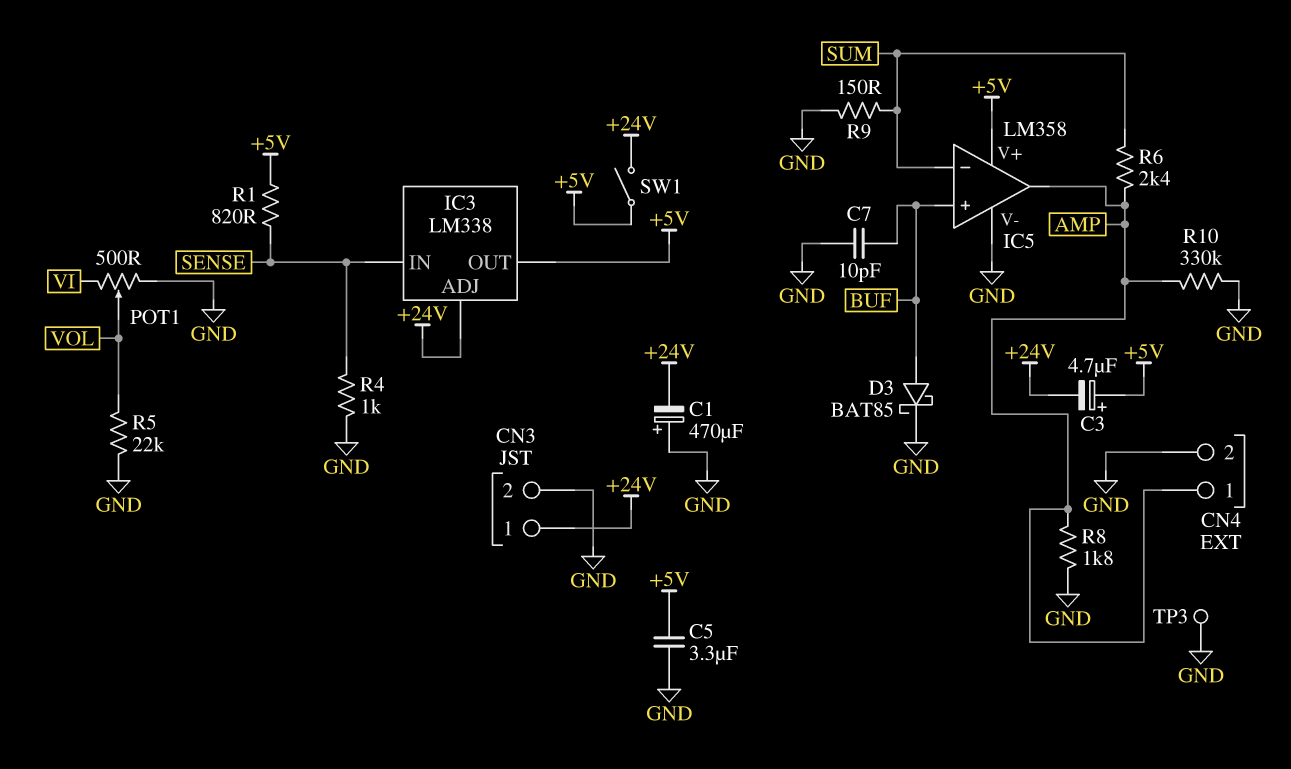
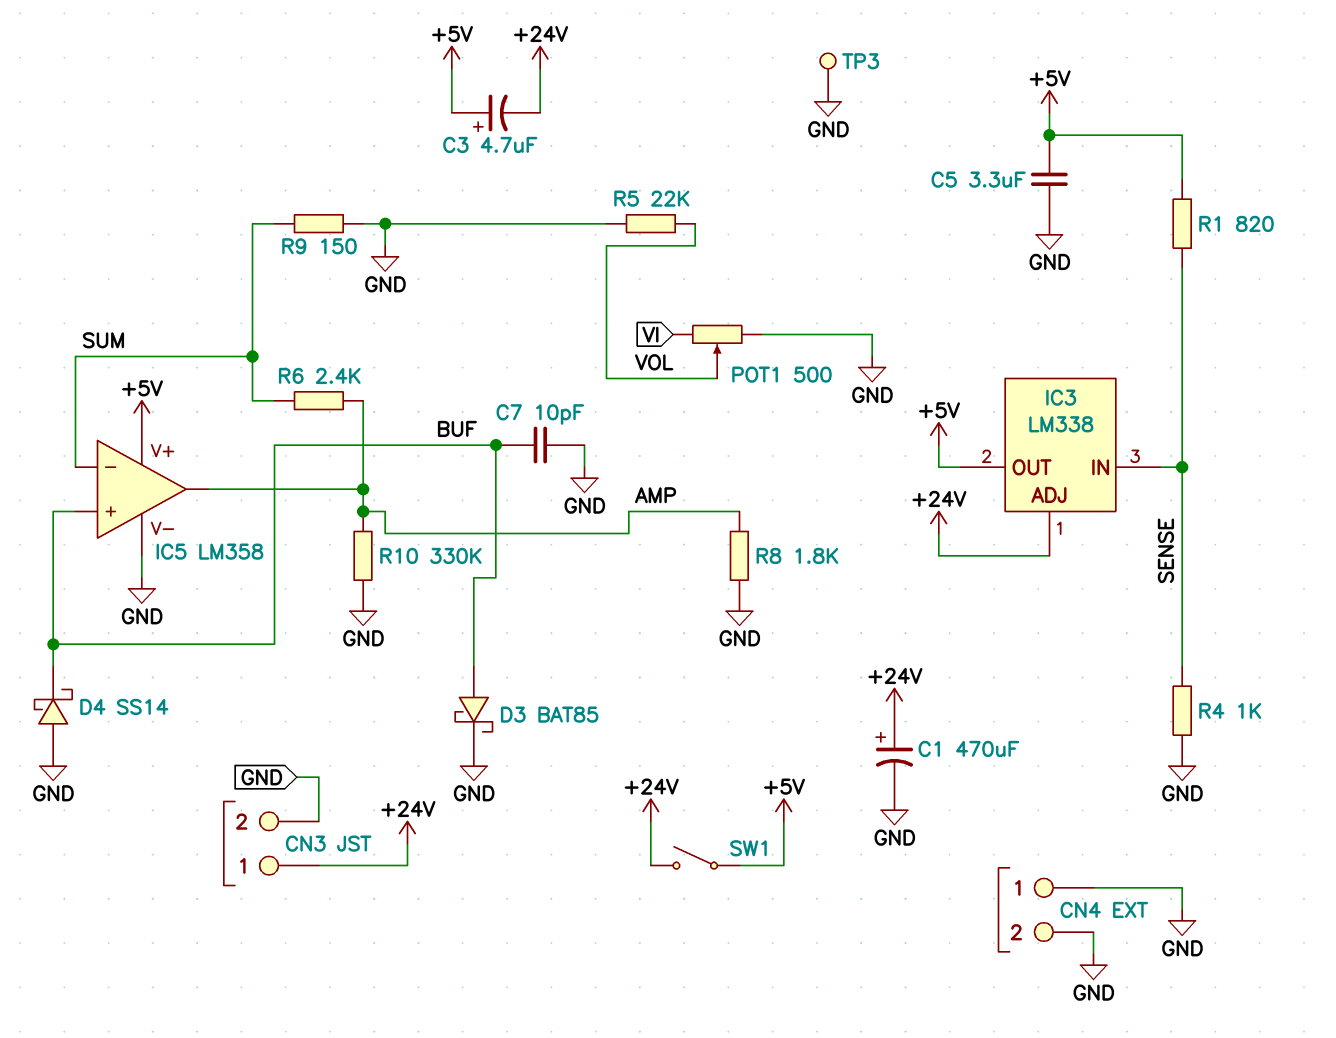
C1: 470uF (plus GND, minus +24V) -> 470uF (plus +24V, minus GND)
CN4 pin 1: AMP -> GND
D4: none -> schottky SS14 (A GND, K BUF)

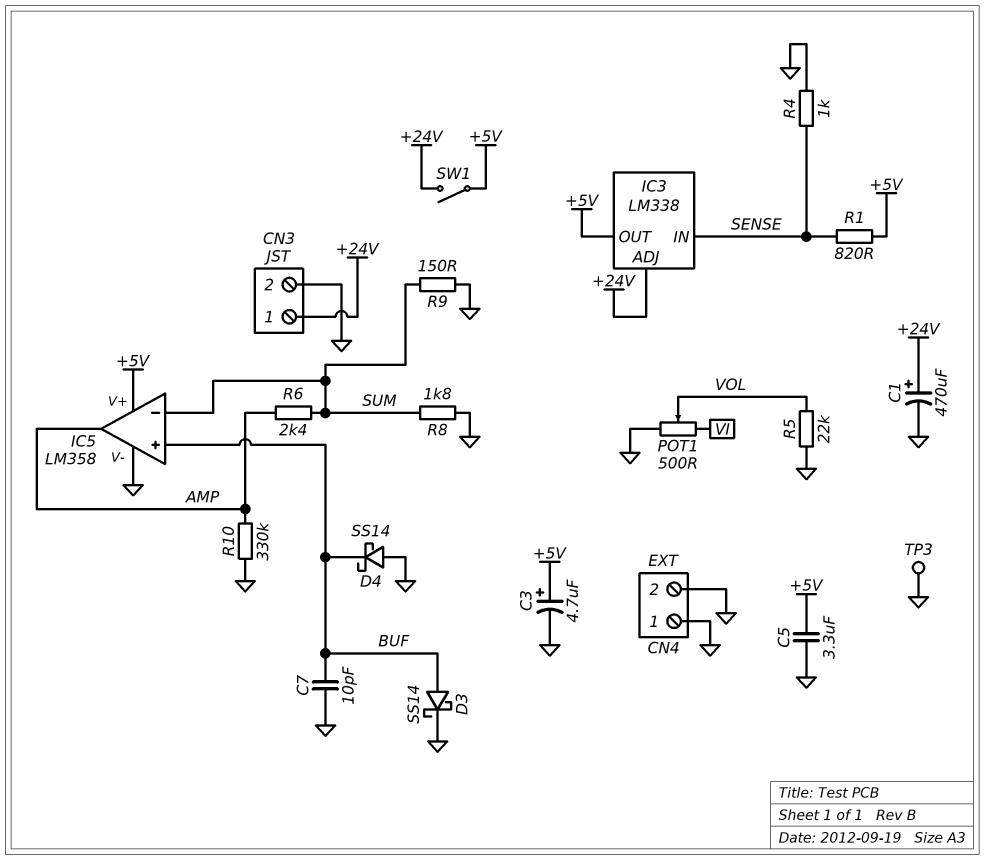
C3: 4.7uF (plus +5V, minus +24V) -> 4.7uF (plus +5V, minus GND)
D3: schottky BAT85 (A BUF, K GND) -> schottky SS14 (A BUF, K GND)
R8: 1.8k (AMP, GND) -> 1.8k (GND, SUM)

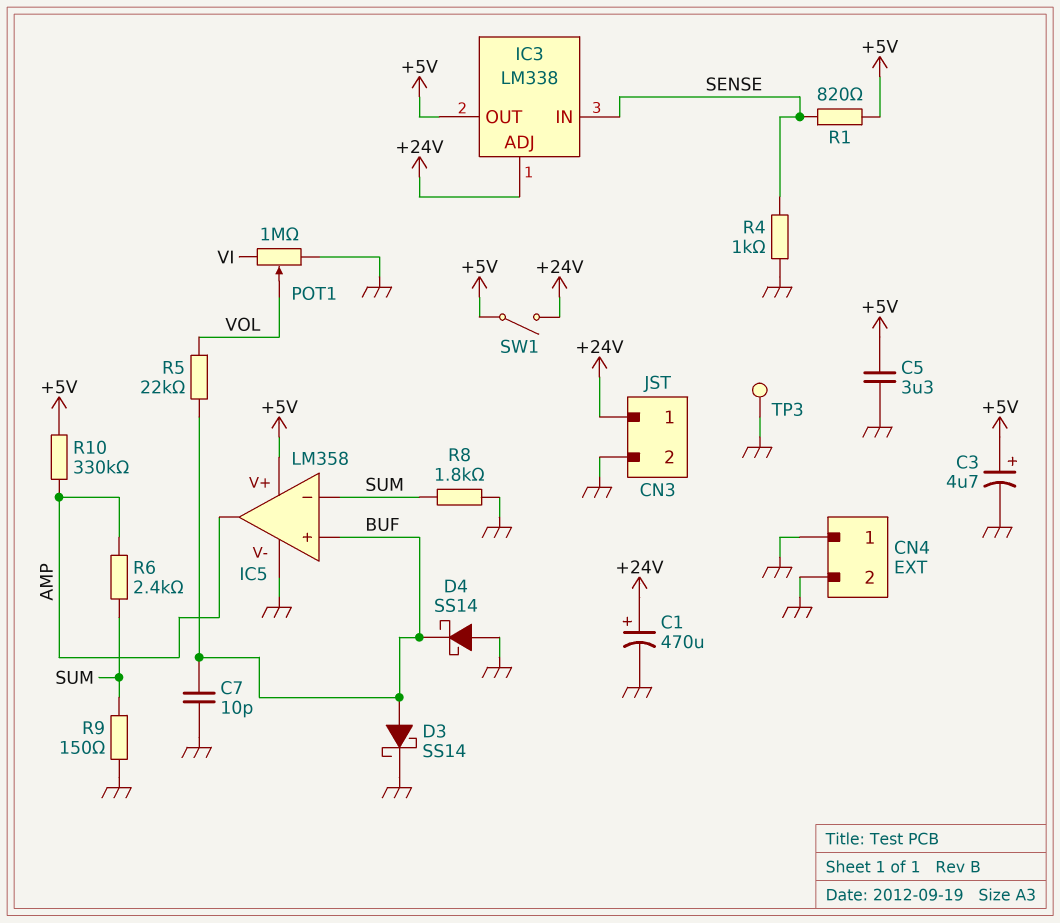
POT1: 500 (GND, VI, wiper VOL) -> 1M (GND, VI, wiper VOL)
R5: 22k (GND, VOL) -> 22k (BUF, VOL)
R10: 330k (AMP, GND) -> 330k (+5V, AMP)

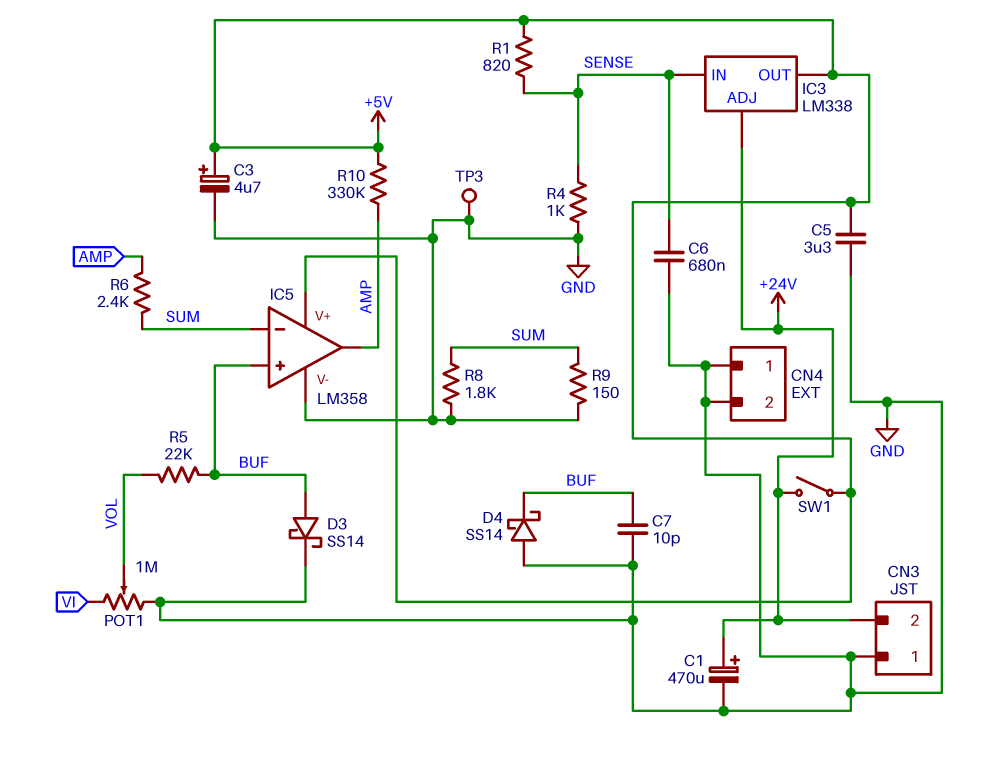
C6: none -> 680nF (GND, SENSE)
CN3 pin 1: +24V -> GND
CN3 pin 2: GND -> +24V

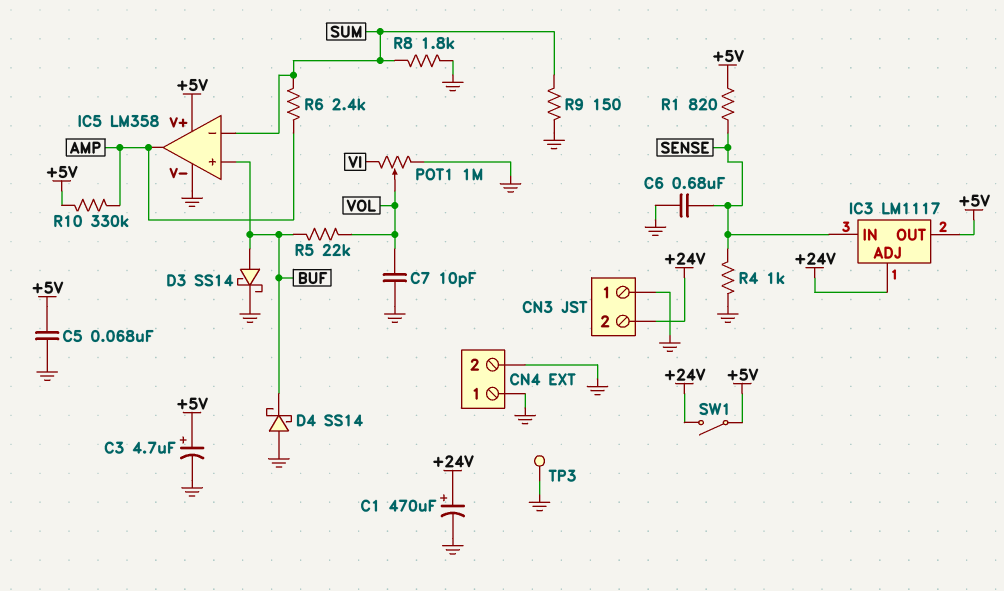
C5: 3.3uF (+5V, GND) -> 68nF (+5V, GND)
C7: 10pF (BUF, GND) -> 10pF (GND, VOL)
IC3: LM338 -> LM1117

